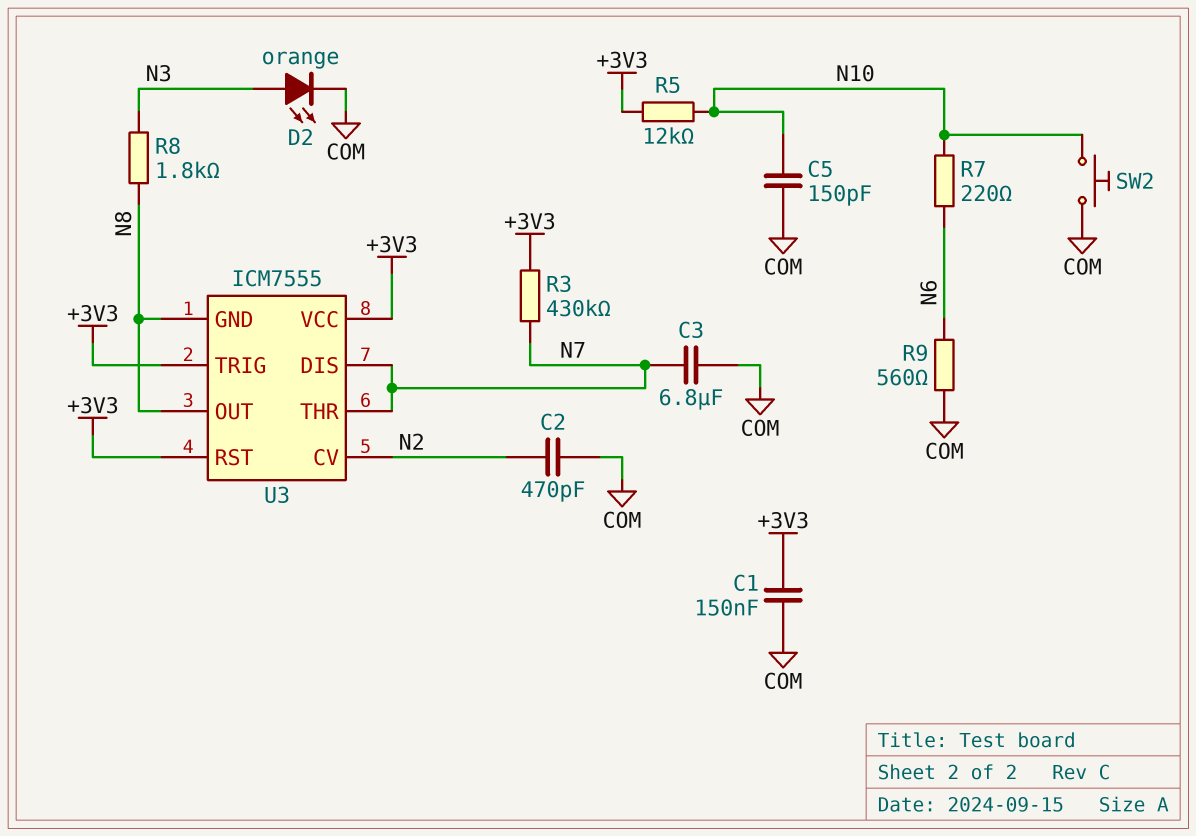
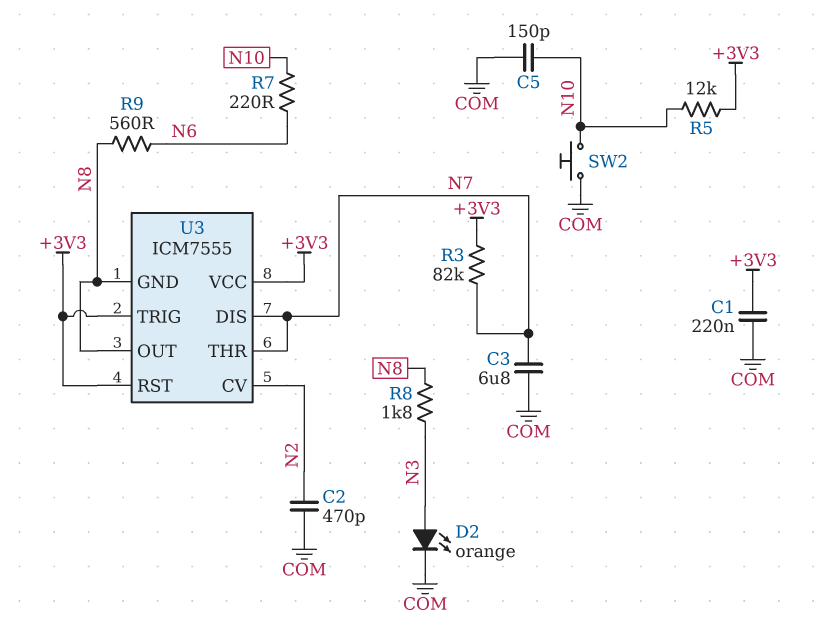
C1: 150nF (+3V3, COM) -> 220nF (+3V3, COM)
R3: 430k (+3V3, N7) -> 82k (+3V3, N7)
R9: 560 (COM, N6) -> 560 (N6, N8)

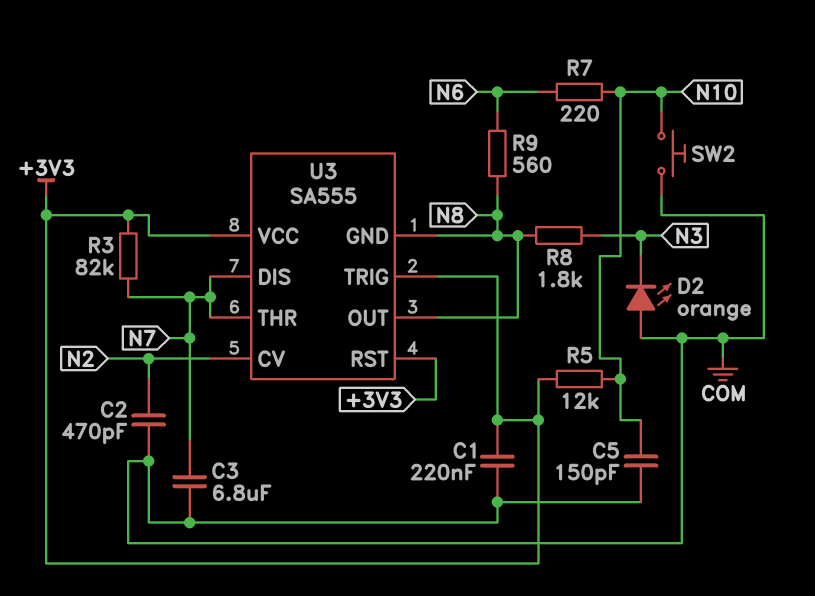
D2: LED orange (A N3, K COM) -> LED orange (A COM, K N3)
U3: ICM7555 -> SA555

